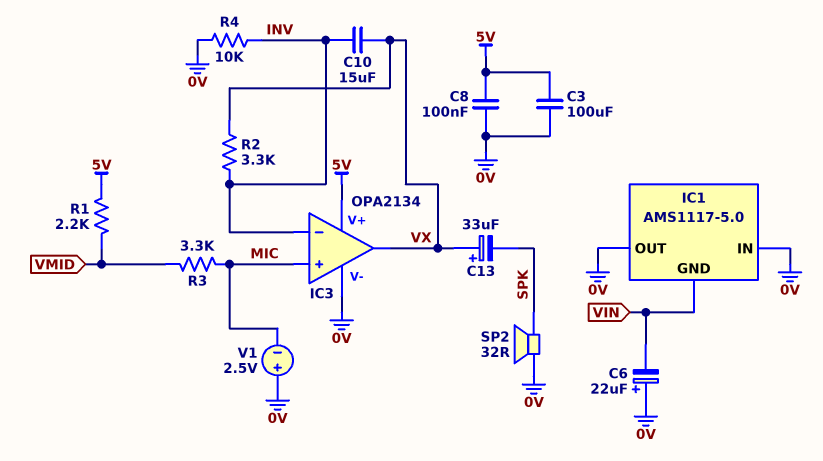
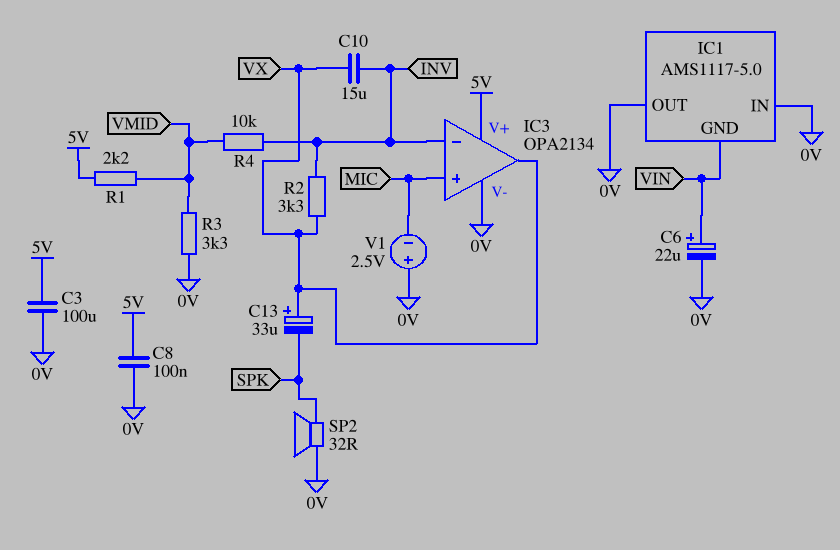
C6: 22uF (plus 0V, minus VIN) -> 22uF (plus VIN, minus 0V)
R3: 3.3k (MIC, VMID) -> 3.3k (0V, VMID)
R4: 10k (0V, INV) -> 10k (INV, VMID)

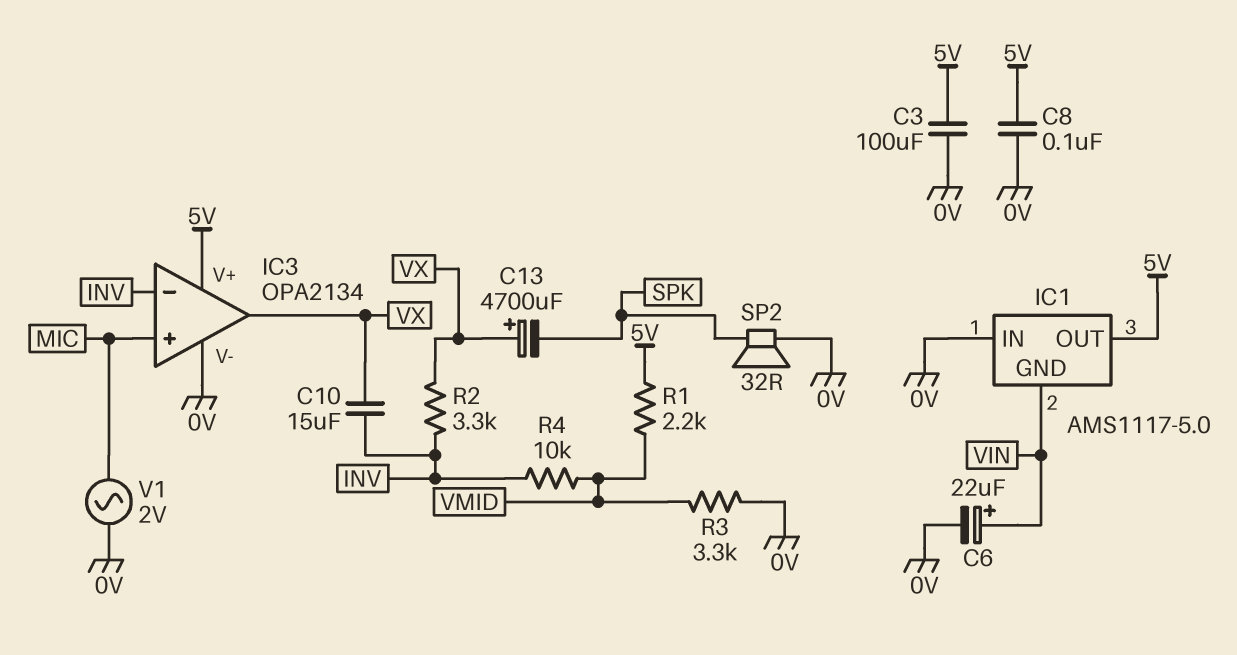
C13: 33uF (plus VX, minus SPK) -> 4700uF (plus VX, minus SPK)
IC1 pin OUT: 0V -> 5V
V1: 2.5V (plus 0V, minus MIC) -> AC 2V (0V, MIC)

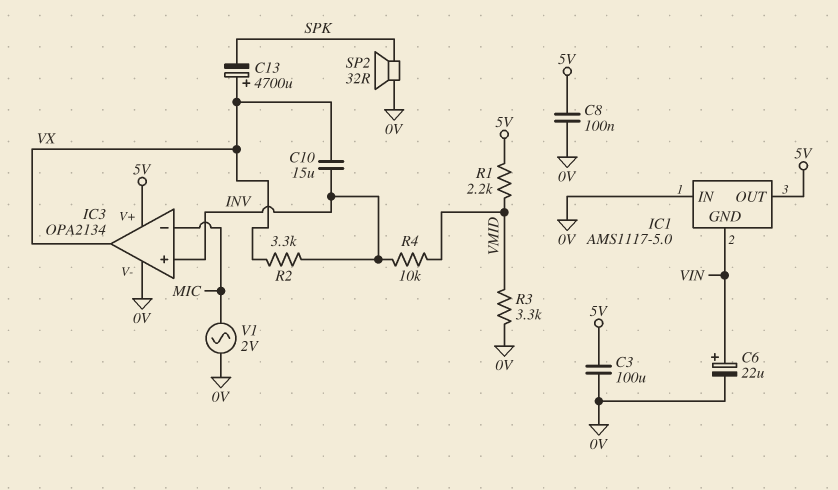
IC3 pin in+: MIC -> INV
IC3 pin in-: INV -> MIC

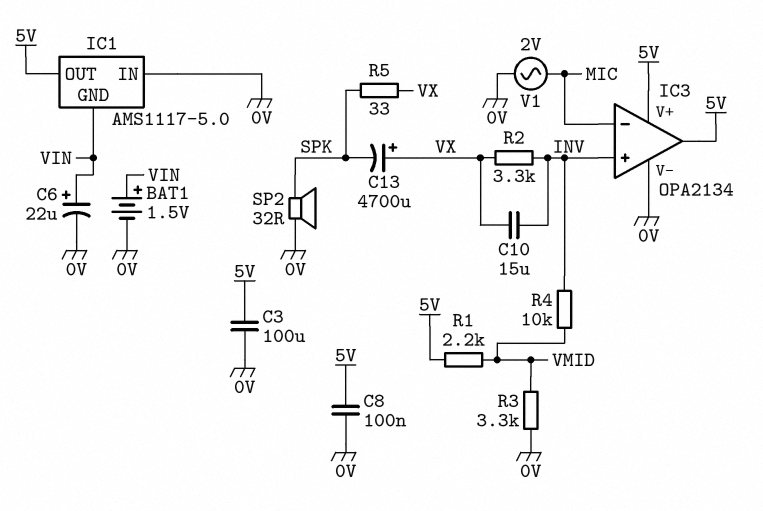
BAT1: none -> 1.5V (plus VIN, minus 0V)
IC3 pin out: VX -> 5V
R5: none -> 33 (SPK, VX)

